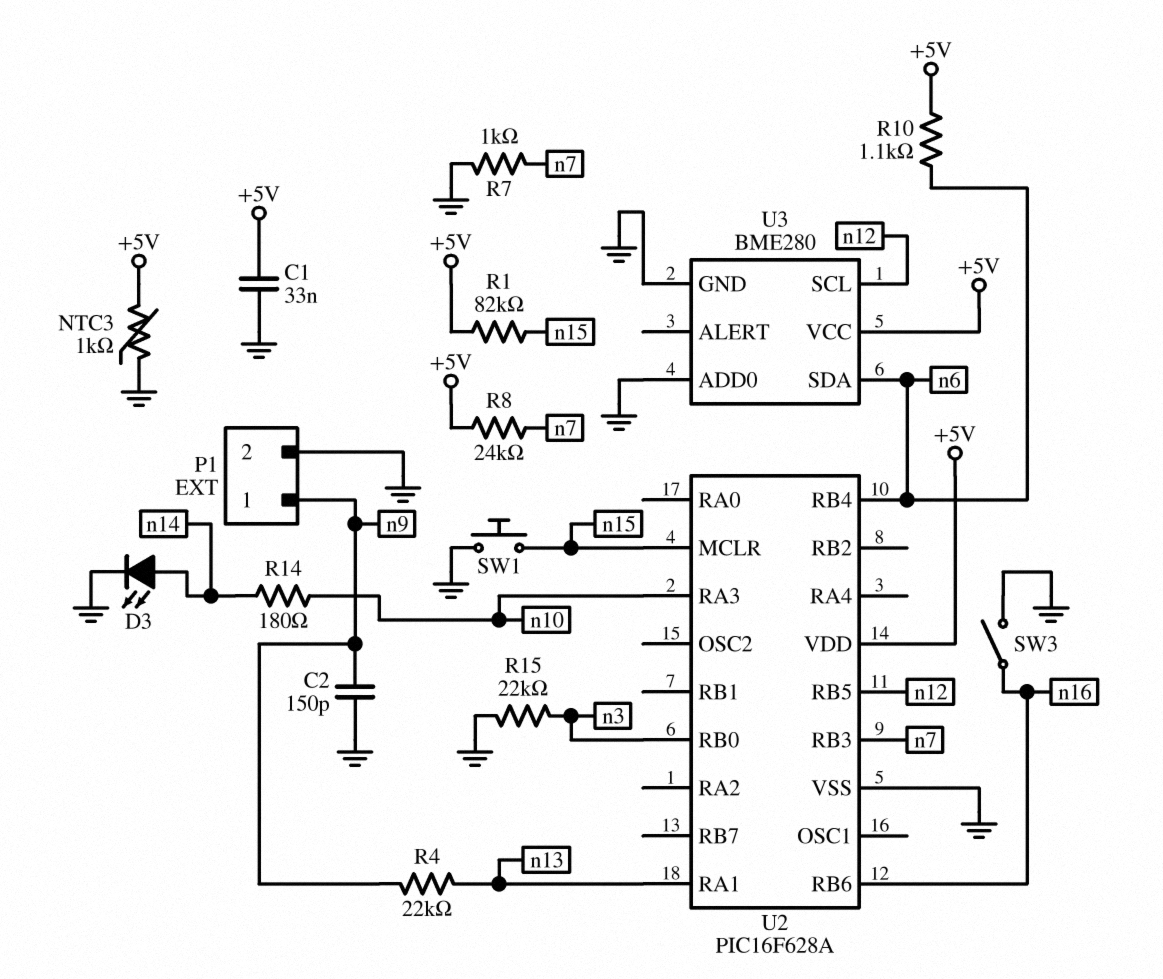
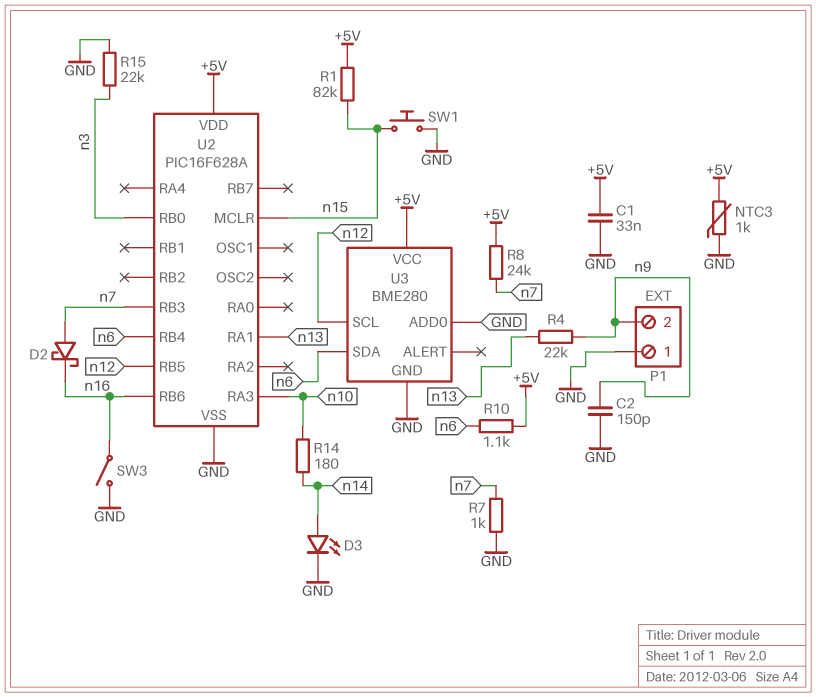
D2: none -> schottky (A n7, K n16)
P1 pin 1: n9 -> GND
P1 pin 2: GND -> n9

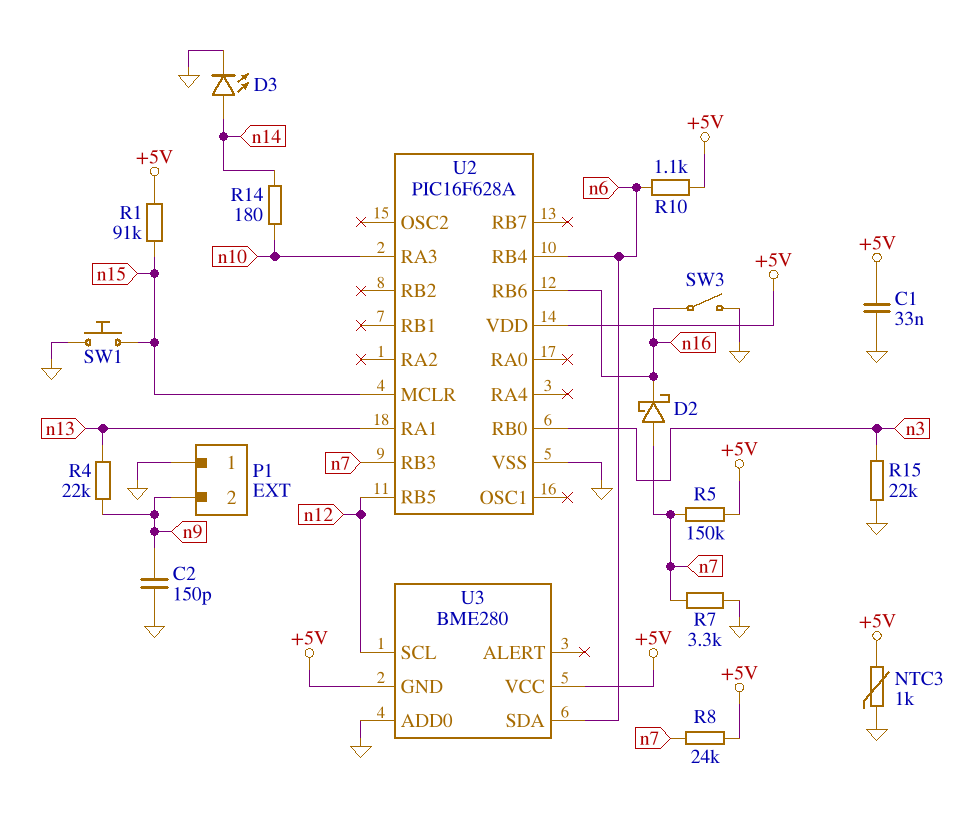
R1: 82k (+5V, n15) -> 91k (+5V, n15)
R5: none -> 150k (+5V, n7)
R7: 1k (GND, n7) -> 3.3k (GND, n7)
U3 pin GND: GND -> +5V

